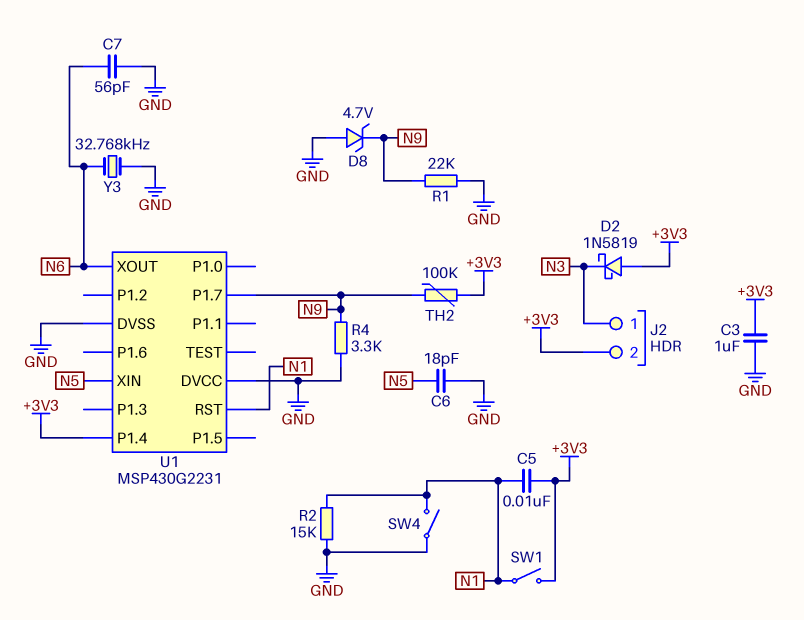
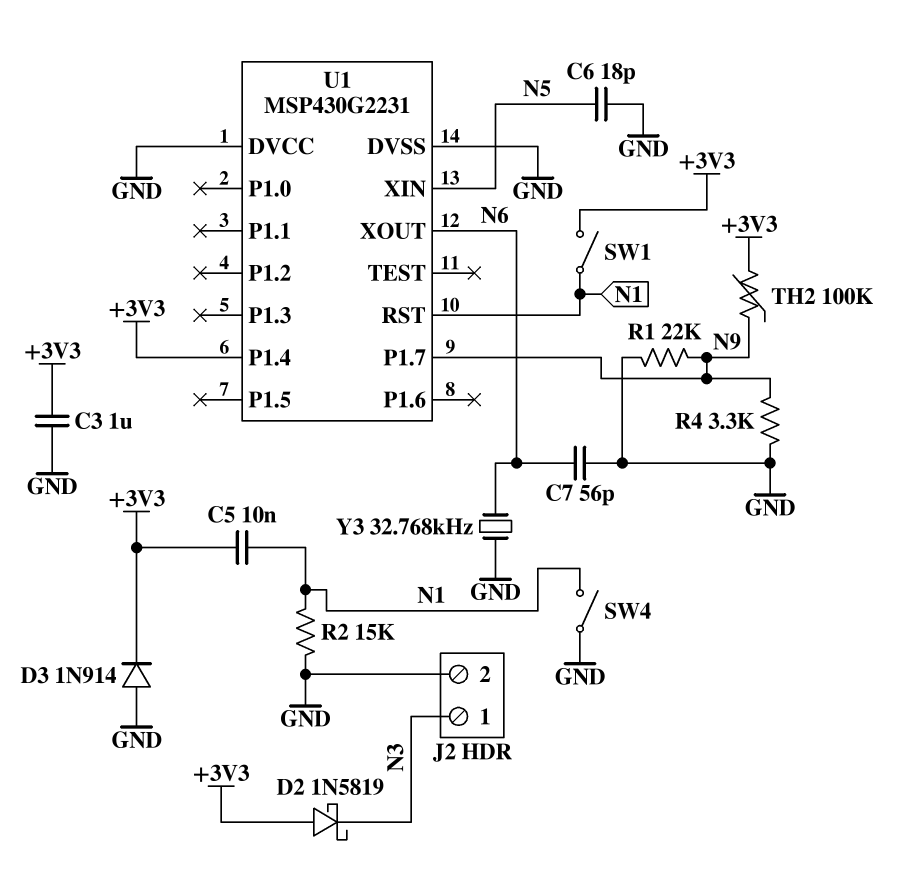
D3: none -> diode 1N914 (A GND, K +3V3)
D8: zener 4.7V (A GND, K N9) -> none
J2 pin 2: +3V3 -> GND

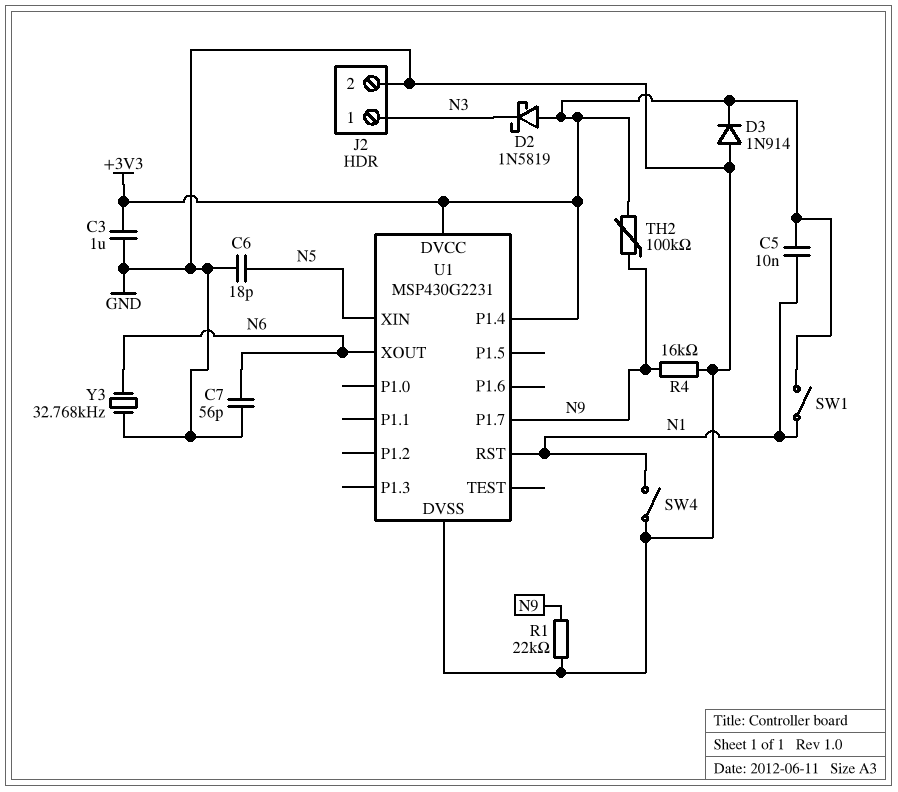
R2: 15k (GND, N1) -> none
R4: 3.3k (GND, N9) -> 16k (GND, N9)
U1 pin DVCC: GND -> +3V3

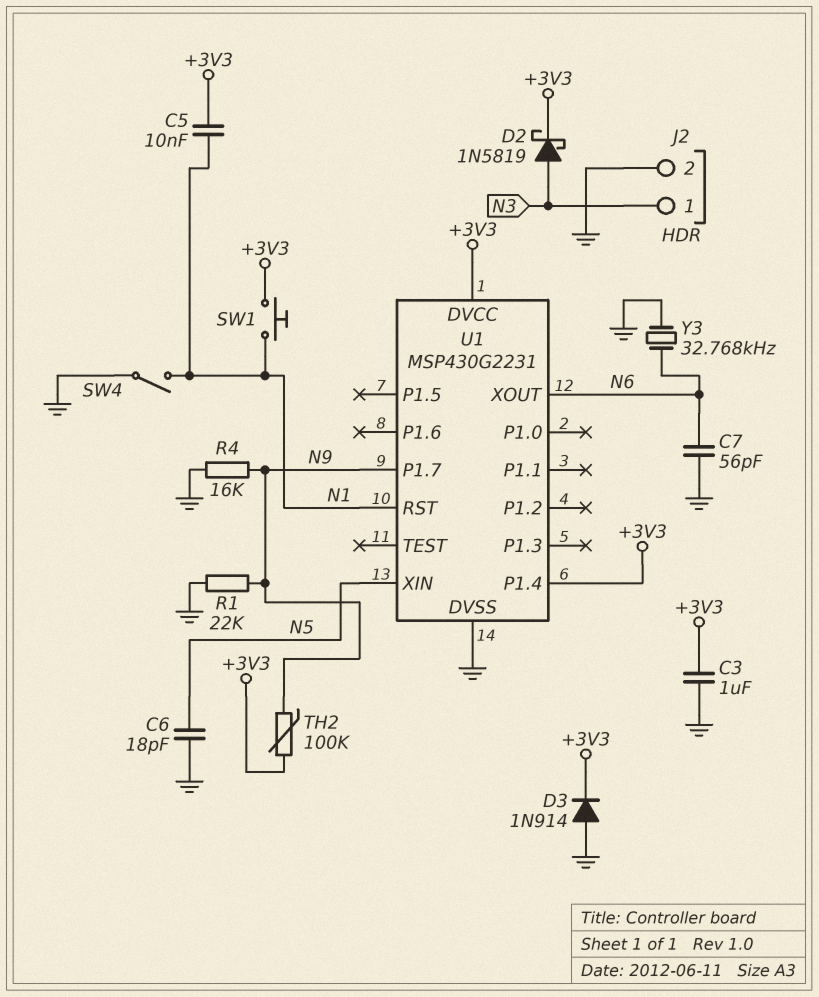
D2: schottky 1N5819 (A +3V3, K N3) -> schottky 1N5819 (A N3, K +3V3)
SW1: switch (+3V3, N1) -> button (+3V3, N1)

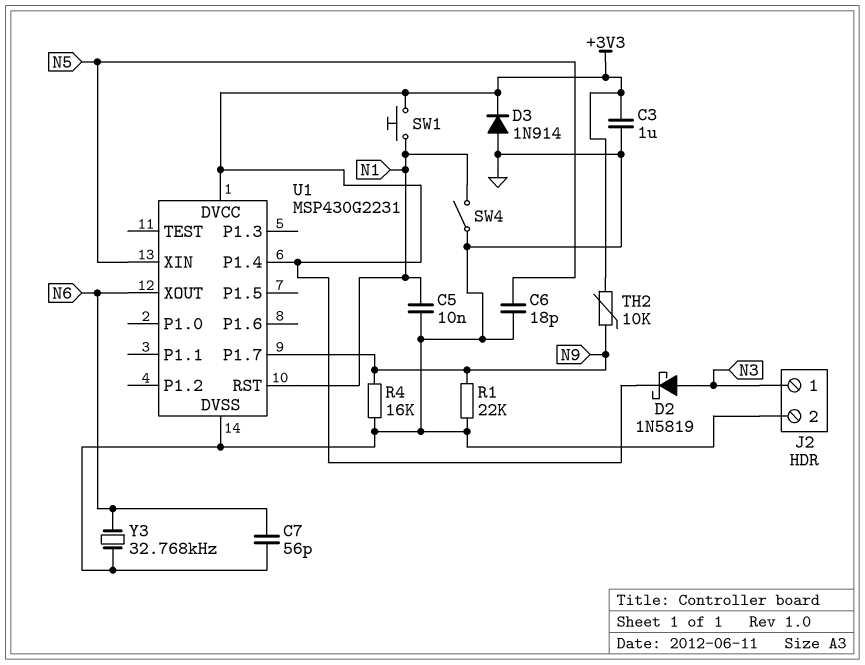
C5: 10nF (+3V3, N1) -> 10nF (GND, N1)
TH2: 100k (+3V3, N9) -> 10k (+3V3, N9)

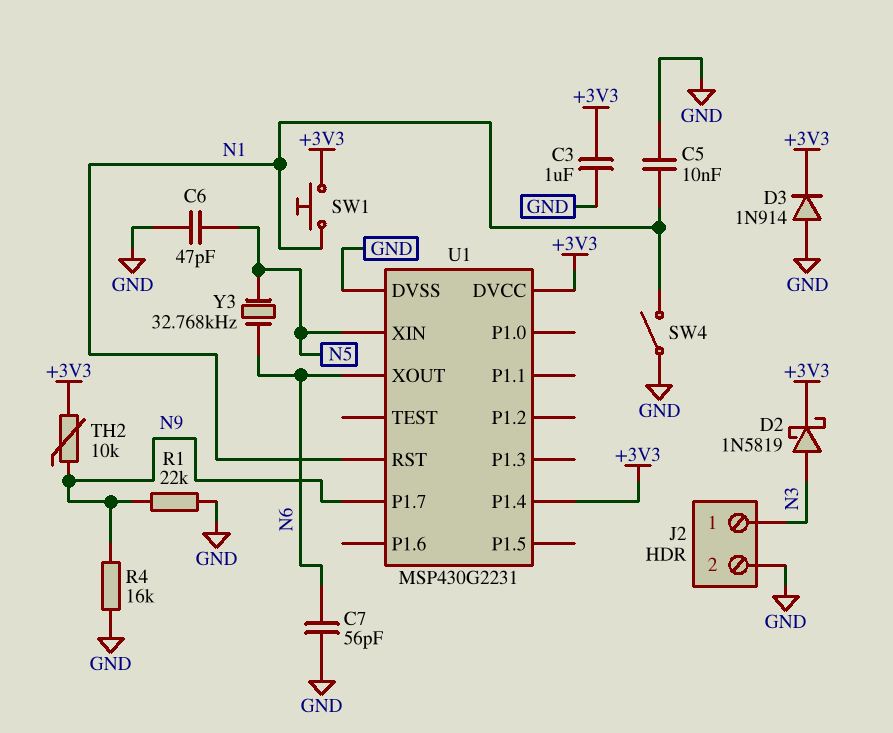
C6: 18pF (GND, N5) -> 47pF (GND, N5)
Y3: 32.768kHz (GND, N6) -> 32.768kHz (N5, N6)

